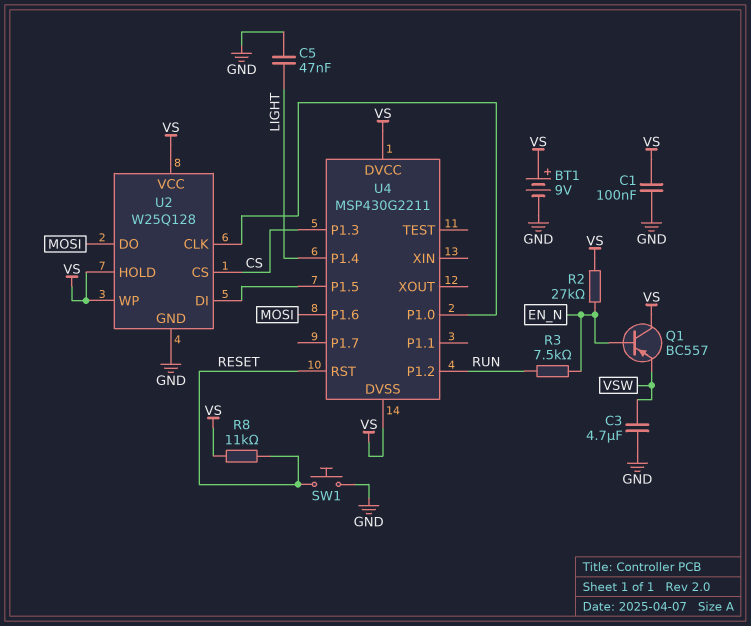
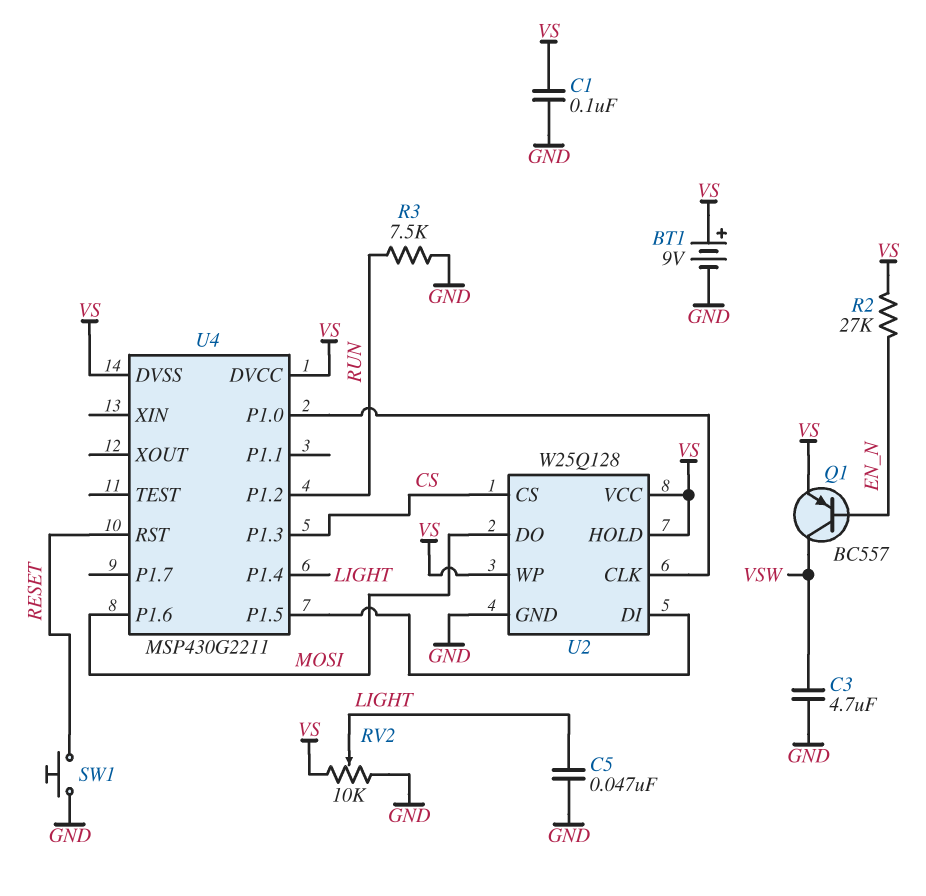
Q1: PNP BC557 (B EN_N, C VS, E VSW) -> PNP BC557 (B EN_N, C VSW, E VS)
R3: 7.5k (EN_N, RUN) -> 7.5k (GND, RUN)
R8: 11k (RESET, VS) -> none
RV2: none -> 10k (GND, VS, wiper LIGHT)

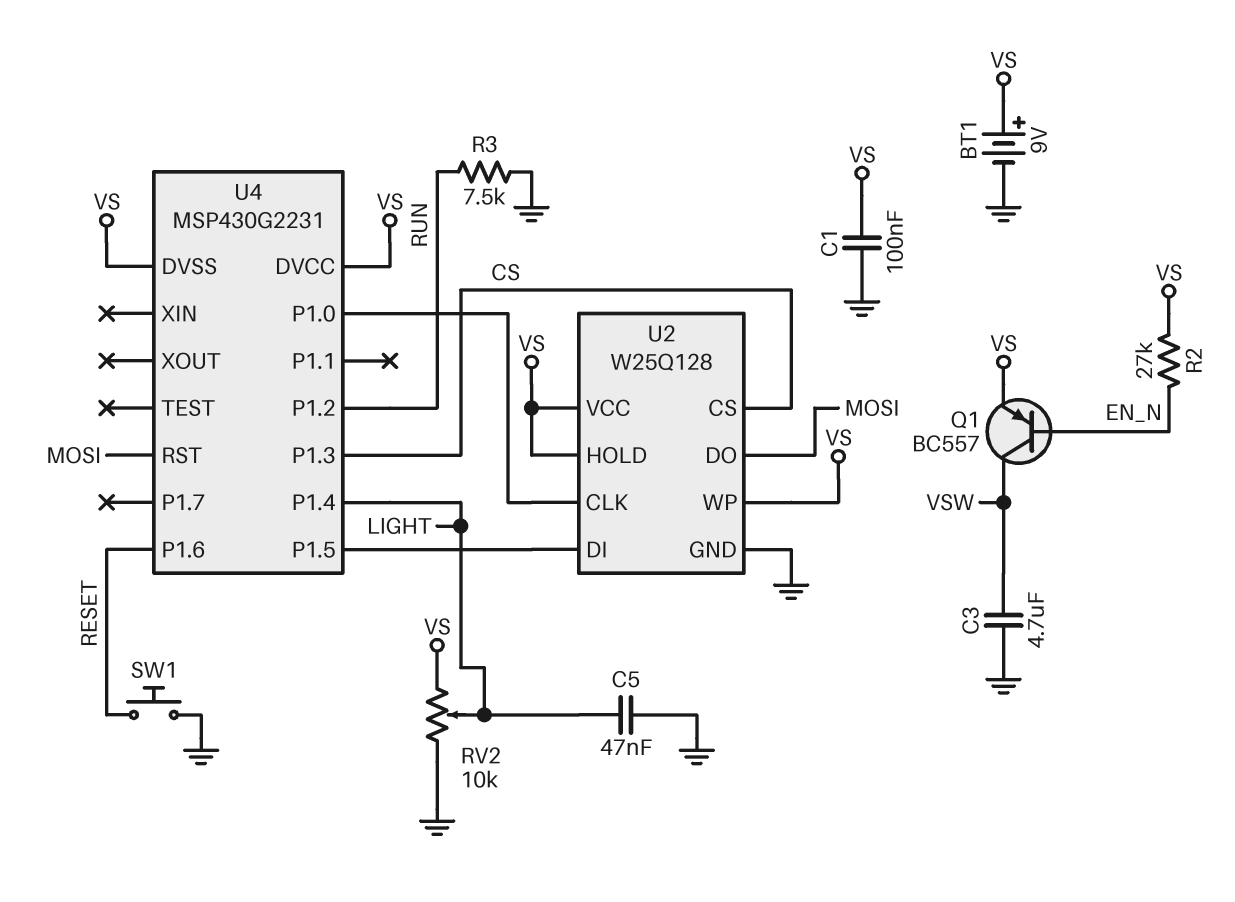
U4: MSP430G2211 -> MSP430G2231
U4 pin P1.6: MOSI -> RESET
U4 pin RST: RESET -> MOSI

